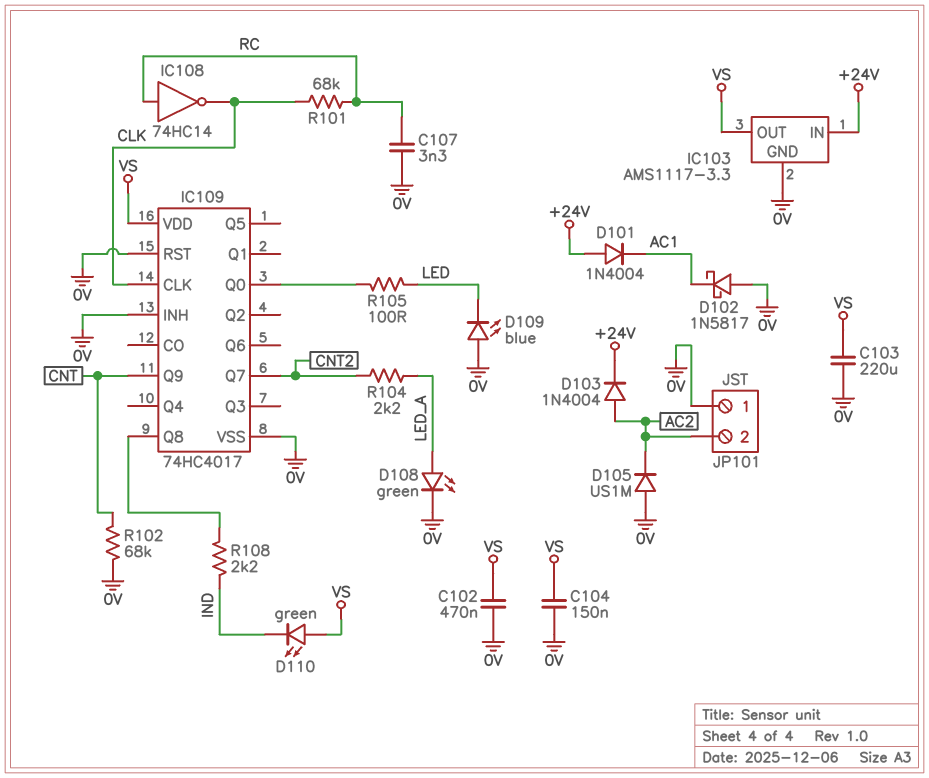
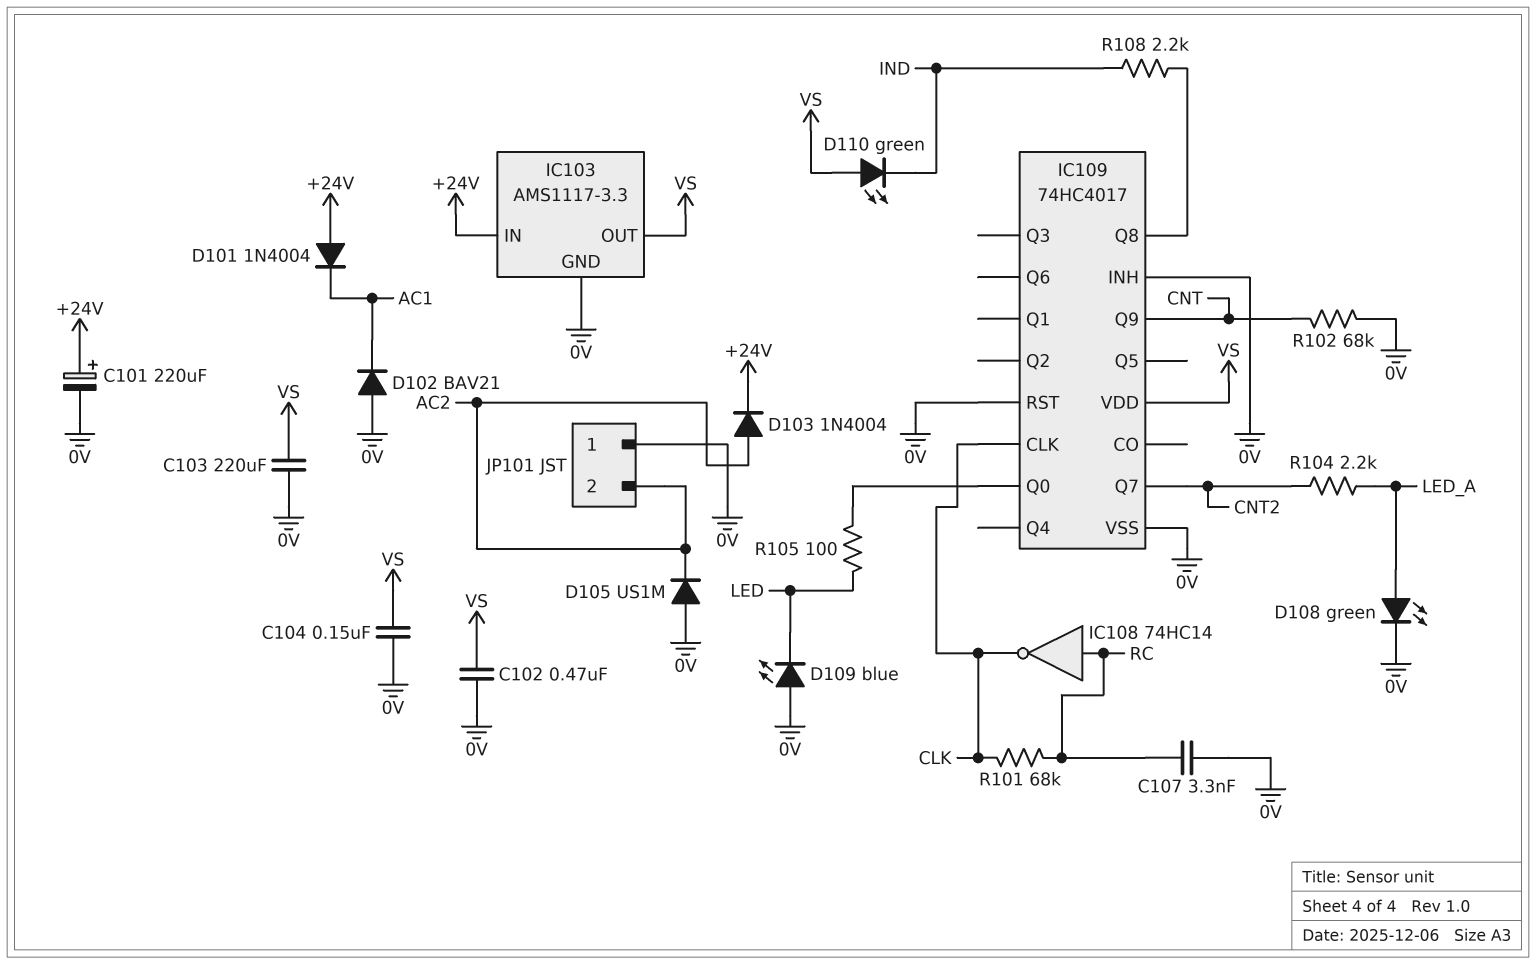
C101: none -> 220uF (plus +24V, minus 0V)
D102: schottky 1N5817 (A 0V, K AC1) -> diode BAV21 (A 0V, K AC1)

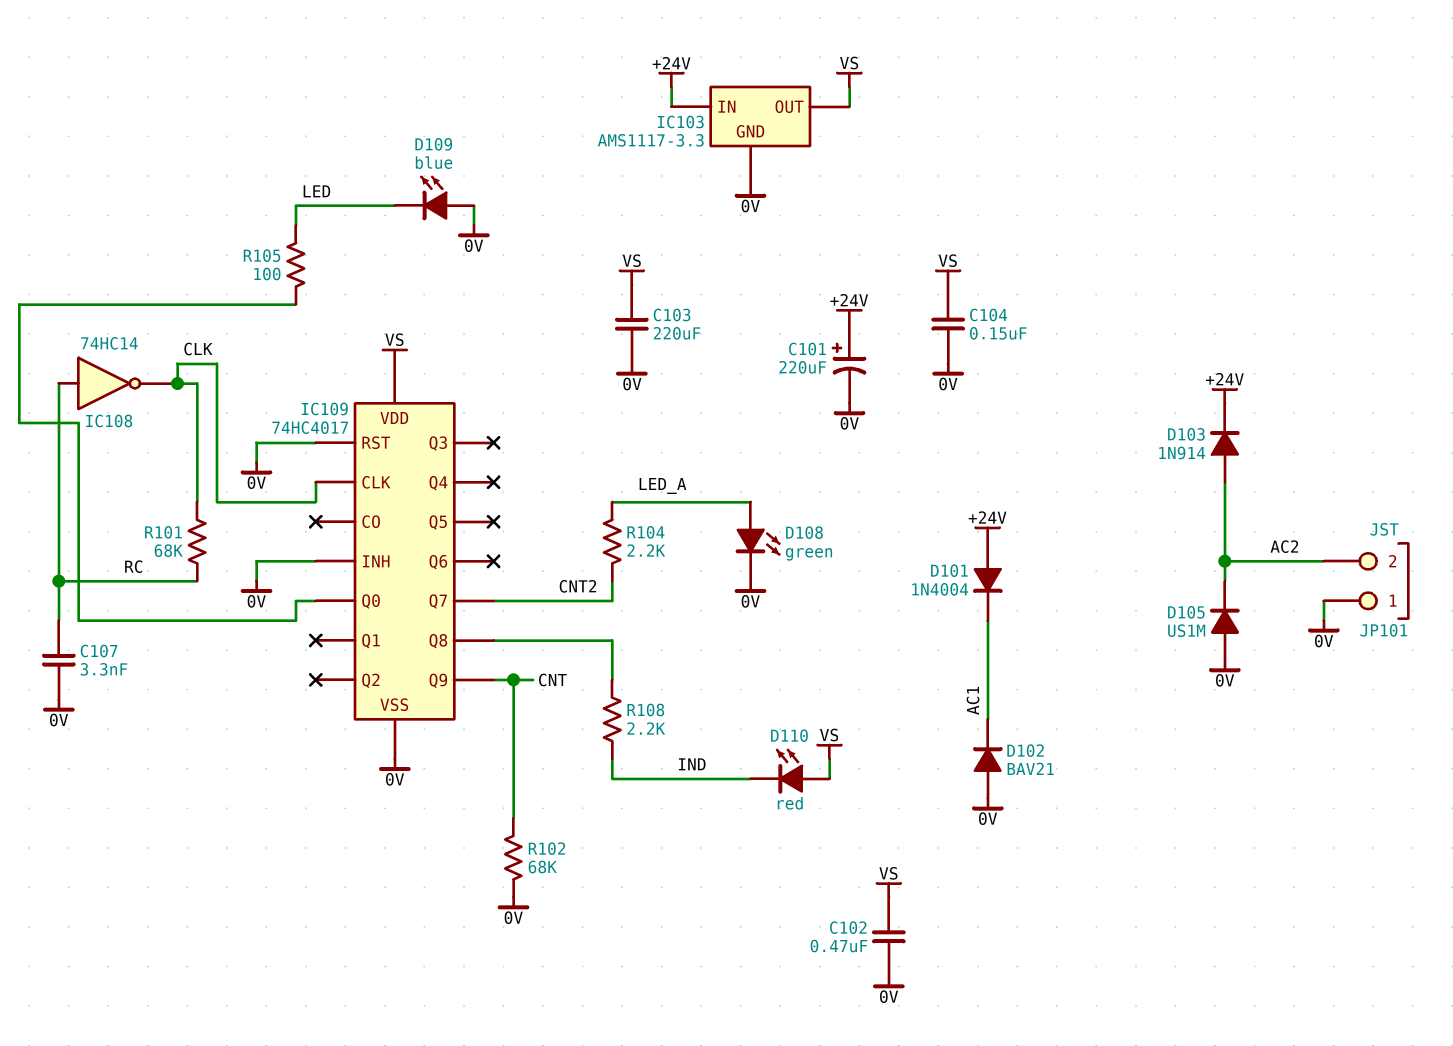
D103: diode 1N4004 (A AC2, K +24V) -> diode 1N914 (A AC2, K +24V)
D110: LED green (A VS, K IND) -> LED red (A VS, K IND)

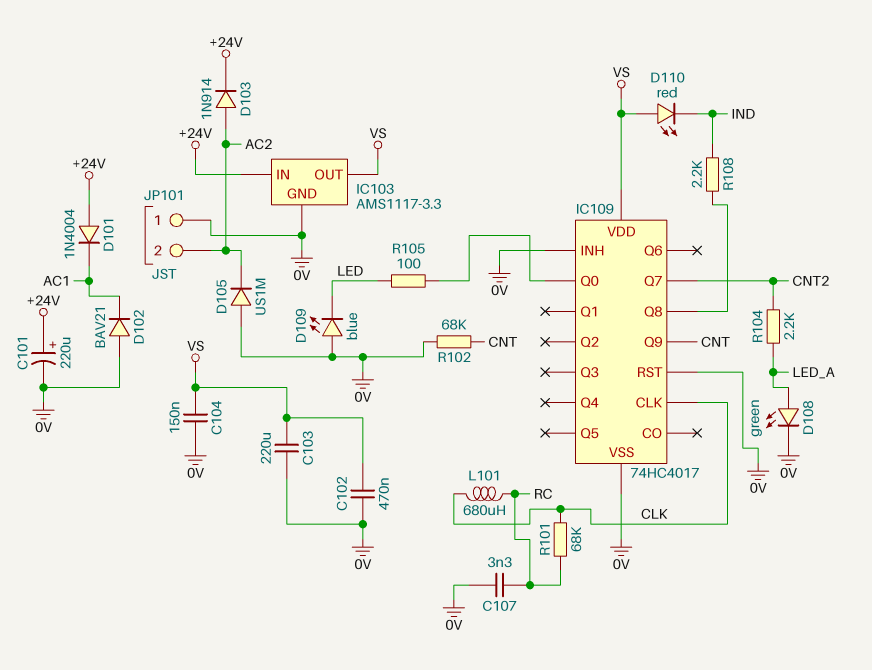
IC108: NOT 74HC14 (in RC, out CLK) -> none
L101: none -> 680uH (CLK, RC)

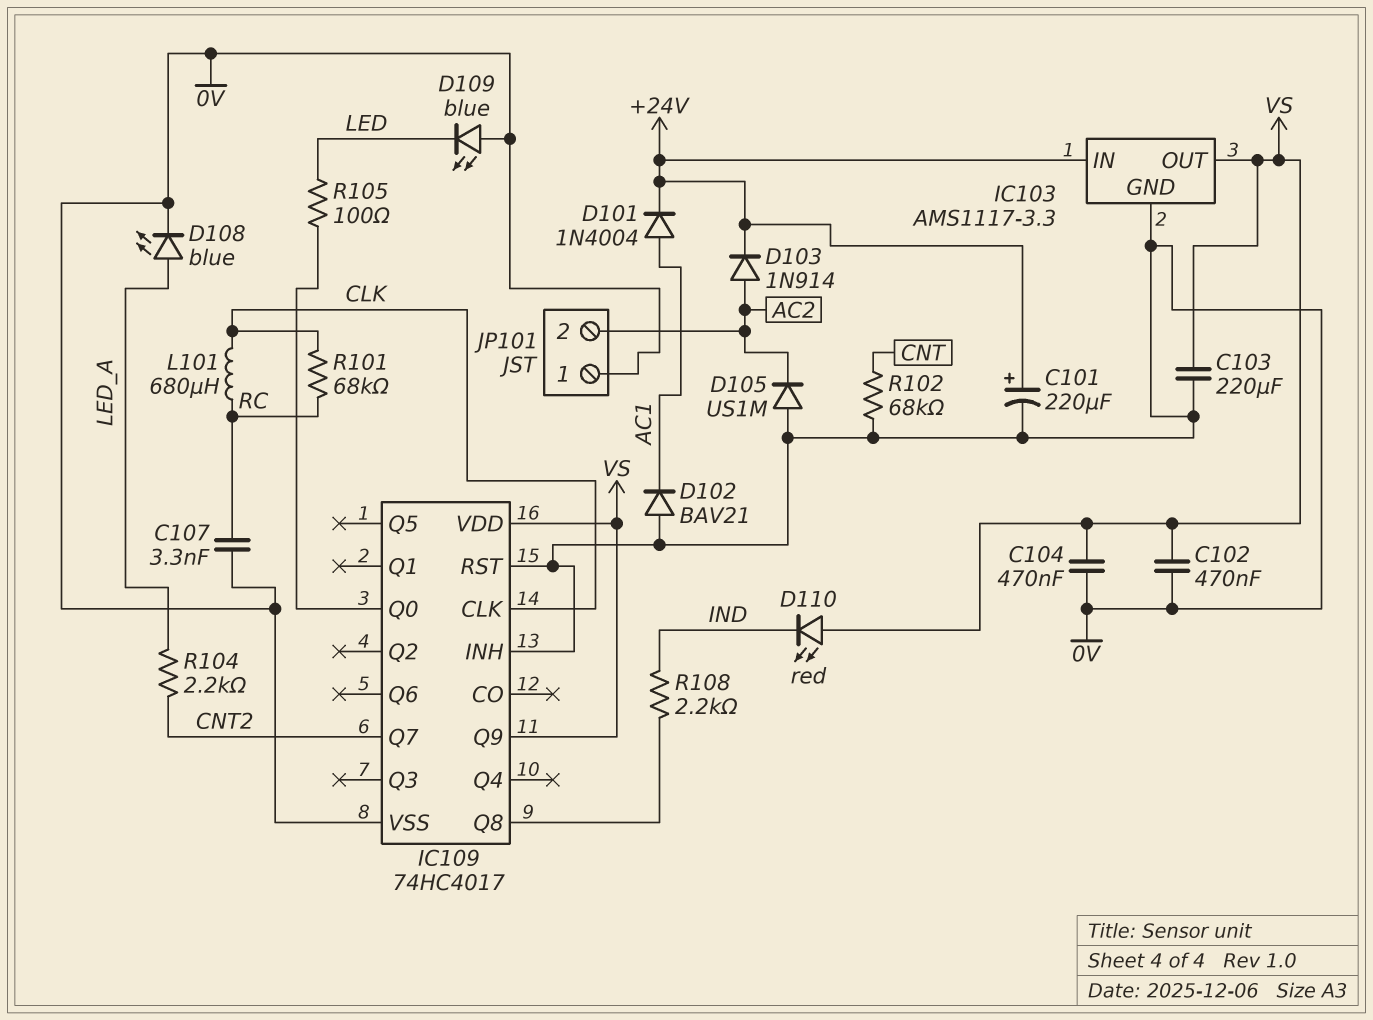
C104: 150nF (0V, VS) -> 470nF (0V, VS)
D101: diode 1N4004 (A +24V, K AC1) -> diode 1N4004 (A AC1, K +24V)
D108: LED green (A LED_A, K 0V) -> LED blue (A LED_A, K 0V)
IC109 pin Q9: CNT -> VS

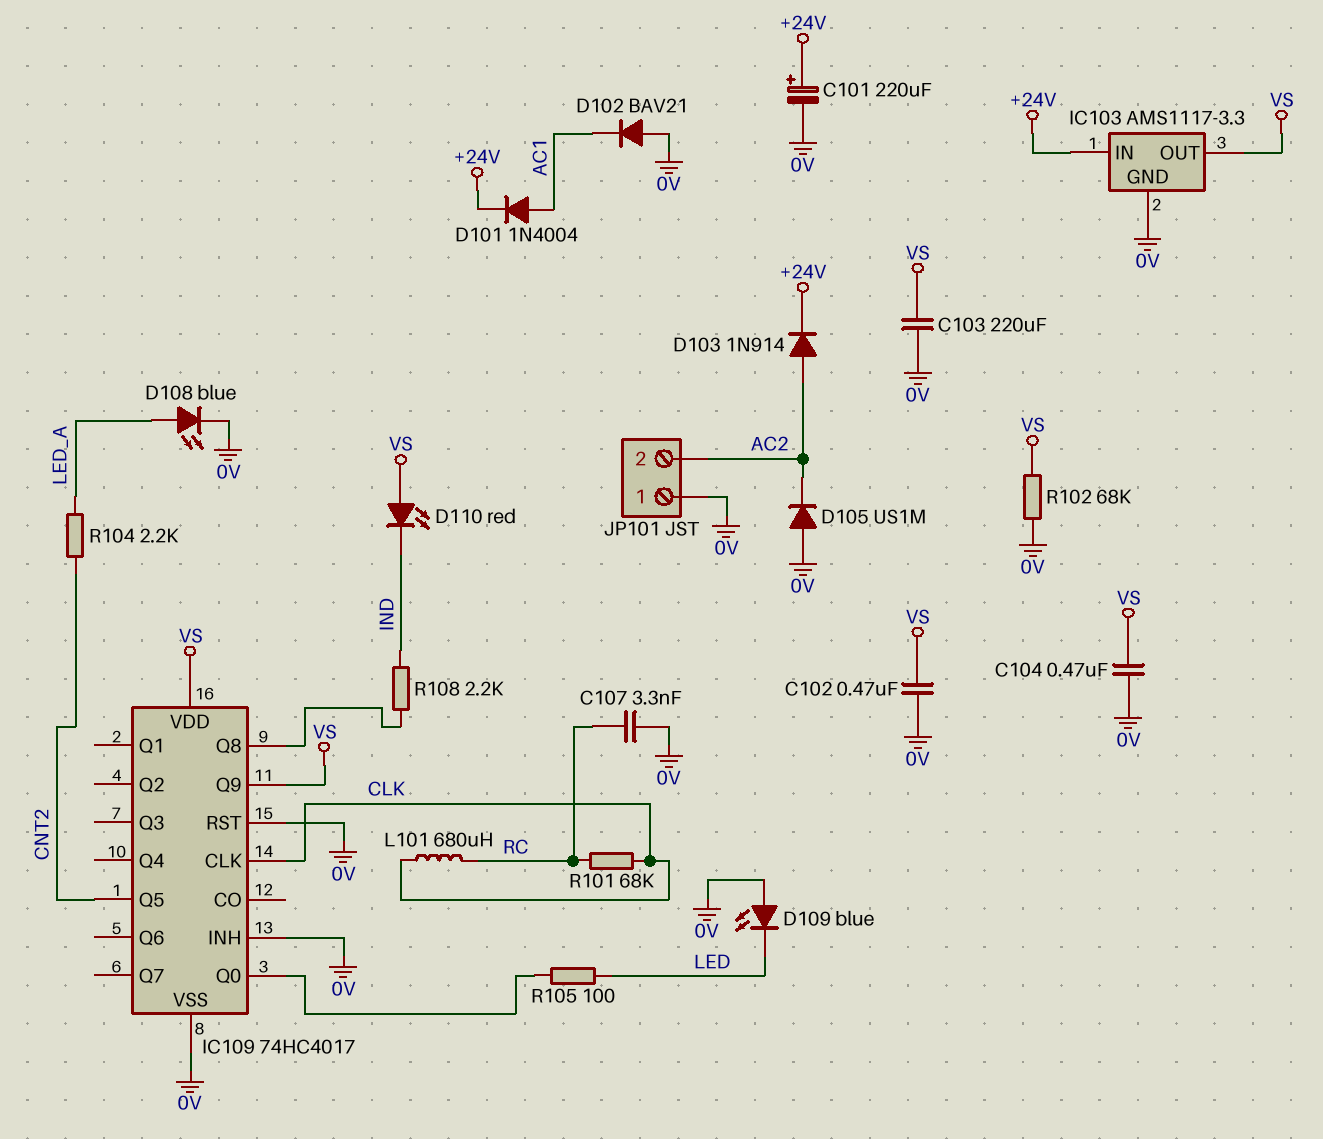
IC109 pin Q5: none -> CNT2
IC109 pin Q7: CNT2 -> none
R102: 68k (0V, CNT) -> 68k (0V, VS)

